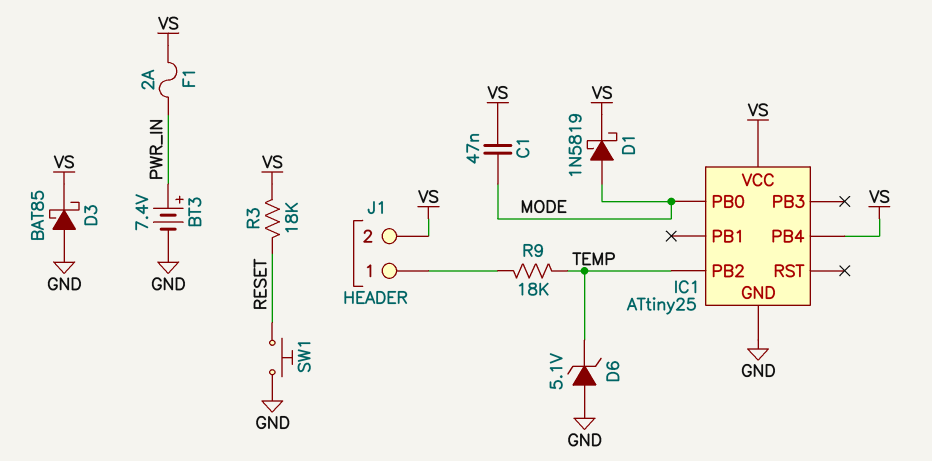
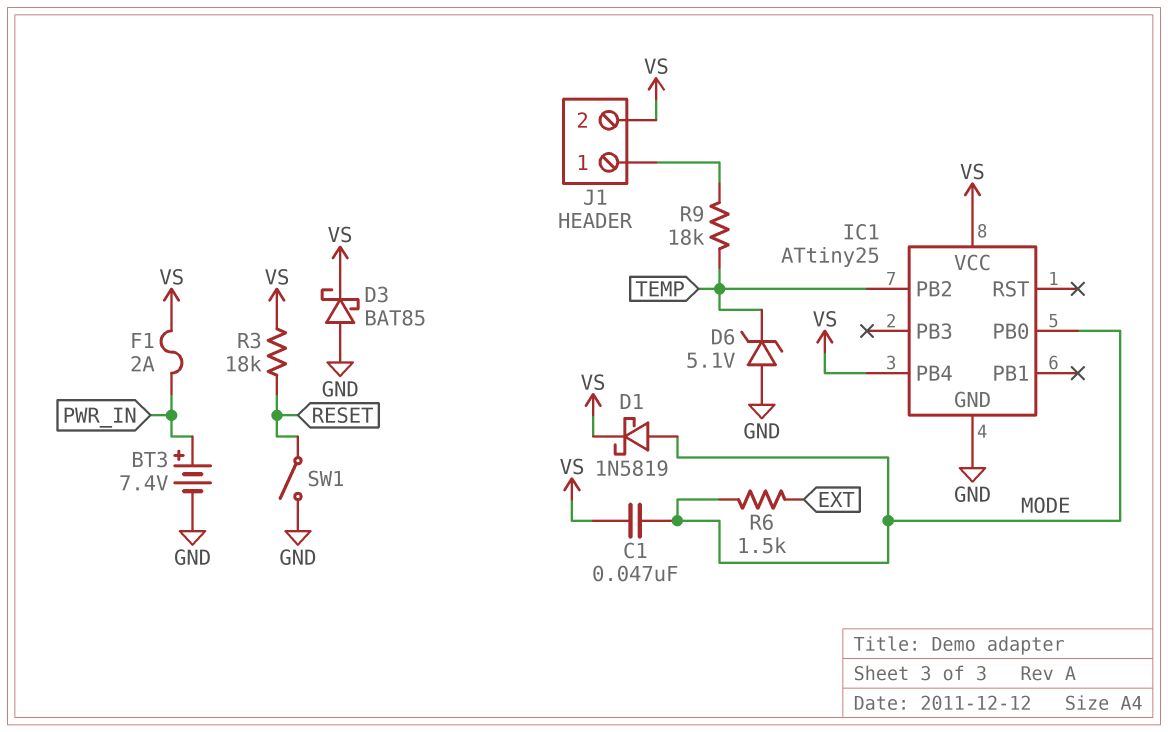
R6: none -> 1.5k (EXT, MODE)
SW1: button (GND, RESET) -> switch (GND, RESET)

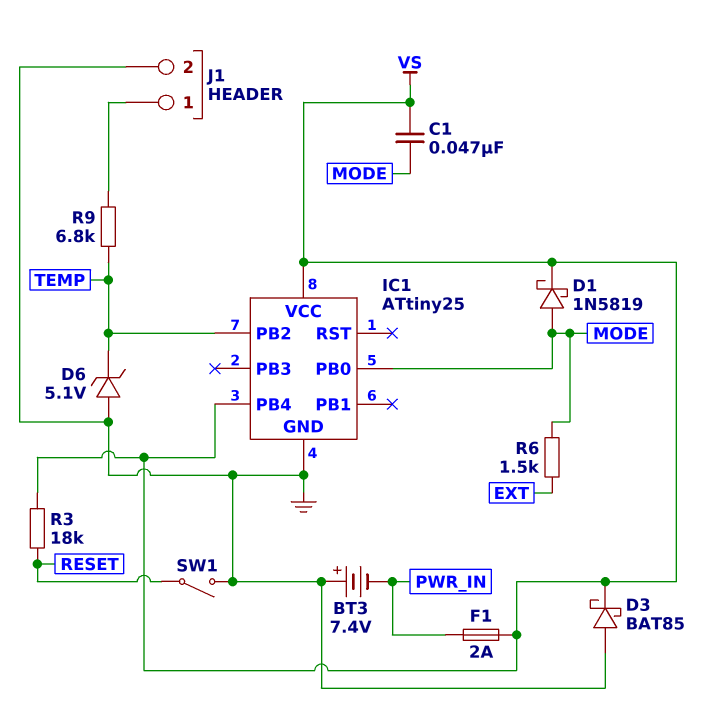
BT3: 7.4V (plus PWR_IN, minus GND) -> 7.4V (plus GND, minus PWR_IN)
J1 pin 2: VS -> GND
R9: 18k (J1/1, TEMP) -> 6.8k (J1/1, TEMP)

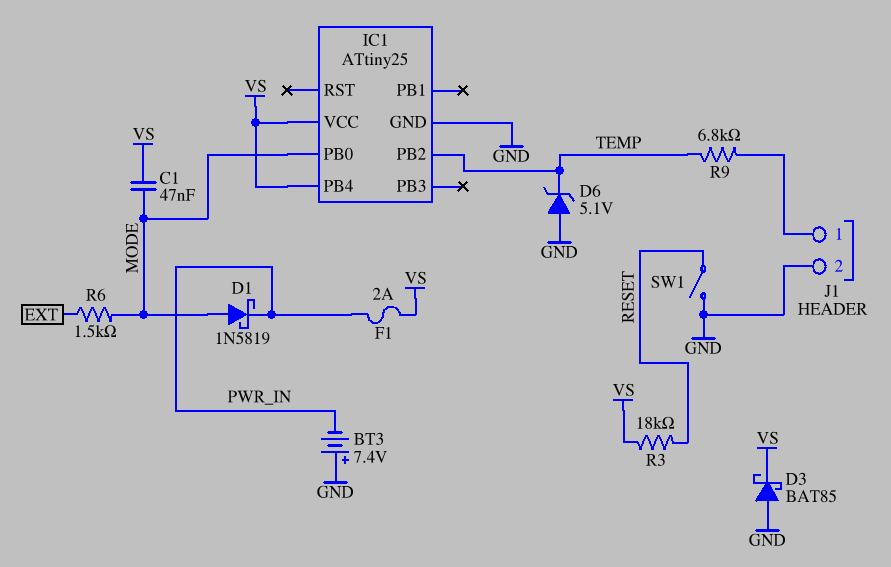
D1: schottky 1N5819 (A MODE, K VS) -> schottky 1N5819 (A MODE, K PWR_IN)

